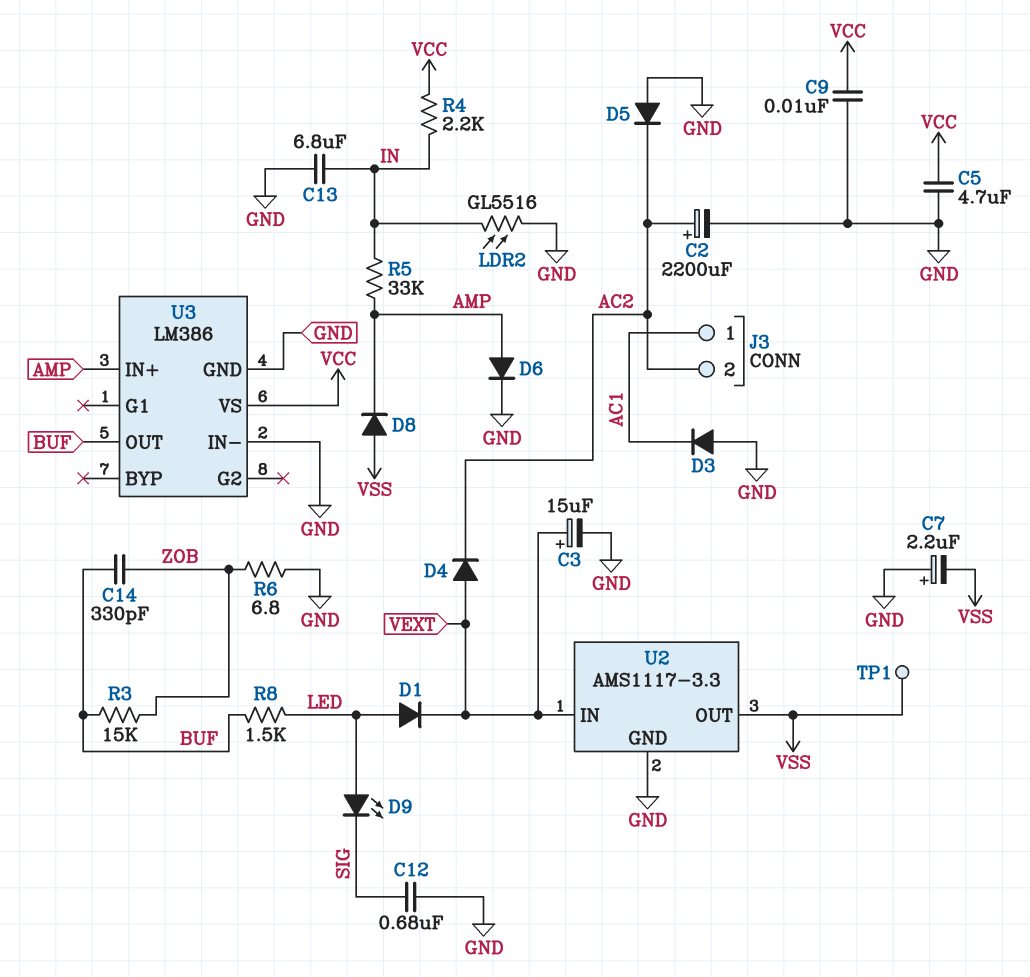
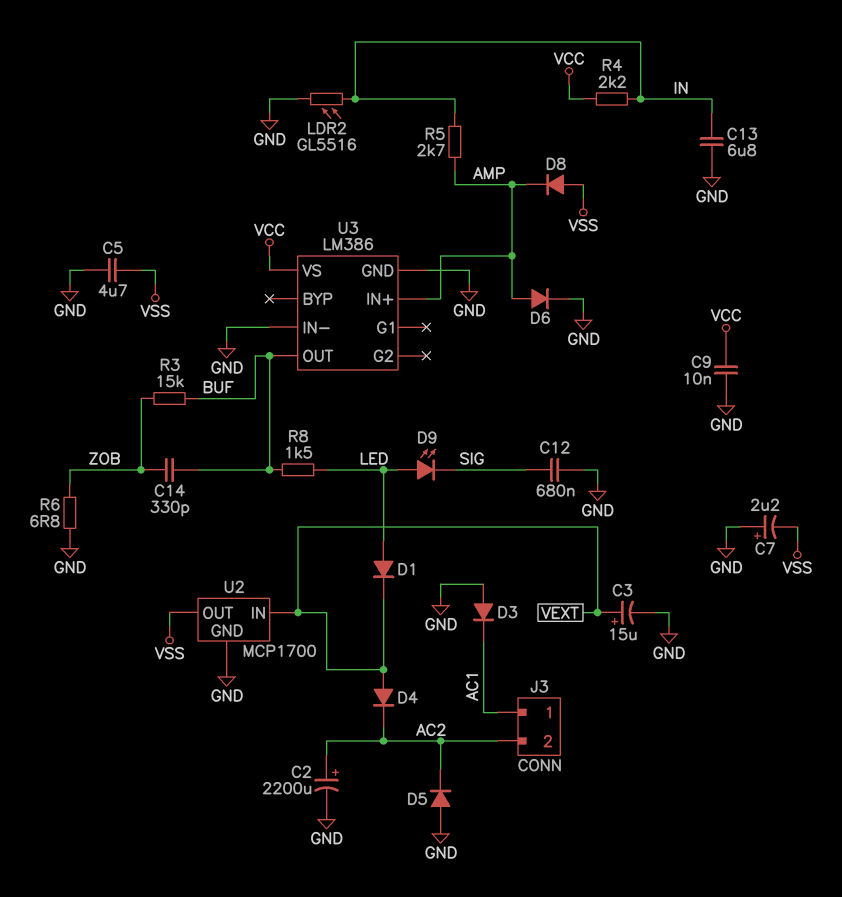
C5: 4.7uF (GND, VCC) -> 4.7uF (GND, VSS)
R5: 33k (AMP, IN) -> 2.7k (AMP, IN)
TP1: test point (VSS) -> none
U2: AMS1117-3.3 -> MCP1700

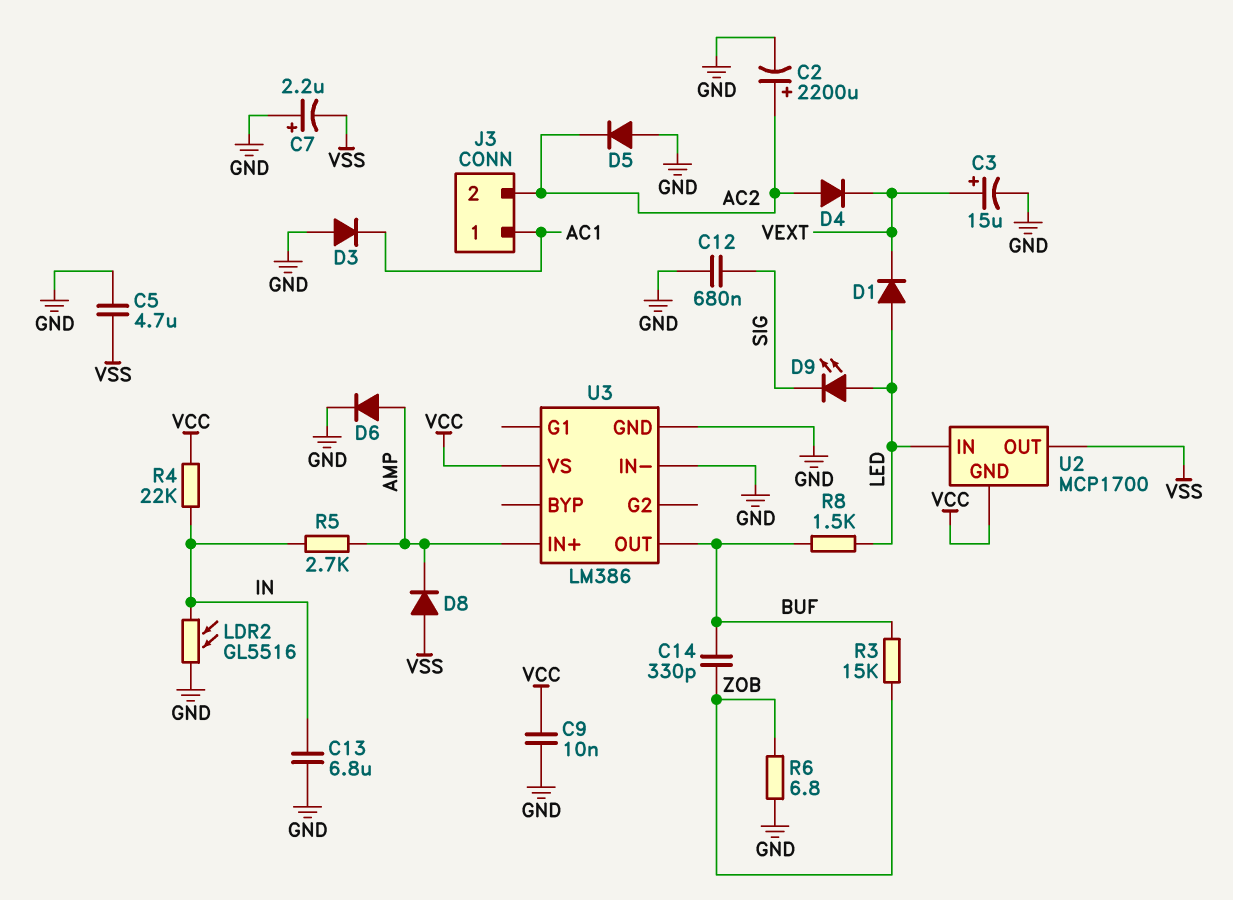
D4: diode (A VEXT, K AC2) -> diode (A AC2, K VEXT)
R4: 2.2k (IN, VCC) -> 22k (IN, VCC)
U2 pin GND: GND -> VCC
U2 pin IN: VEXT -> LED

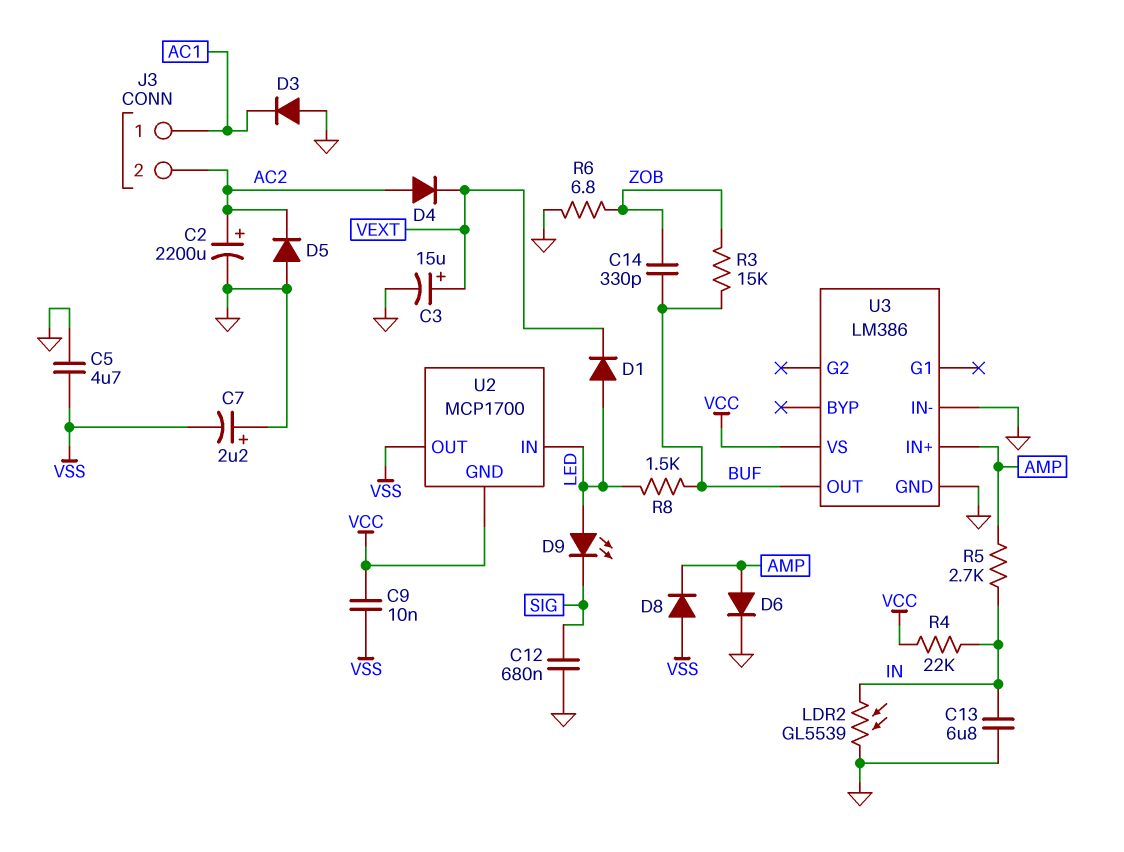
C9: 10nF (GND, VCC) -> 10nF (VCC, VSS)
LDR2: GL5516 (GND, IN) -> GL5539 (GND, IN)

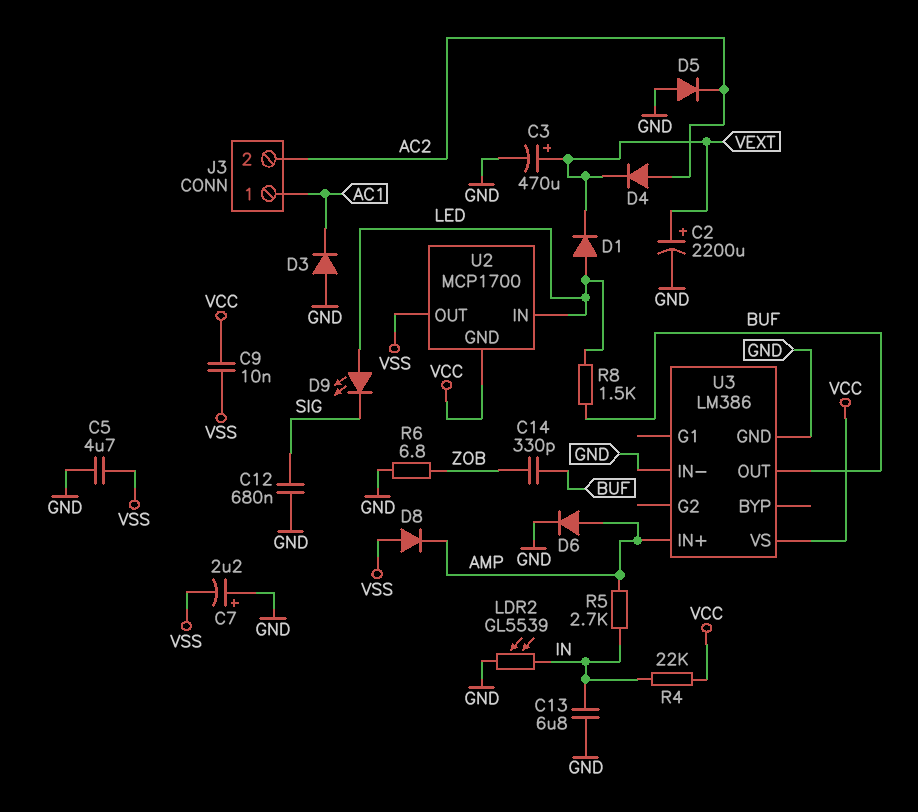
C2: 2200uF (plus AC2, minus GND) -> 2200uF (plus VEXT, minus GND)
C3: 15uF (plus VEXT, minus GND) -> 470uF (plus VEXT, minus GND)
R3: 15k (BUF, ZOB) -> none

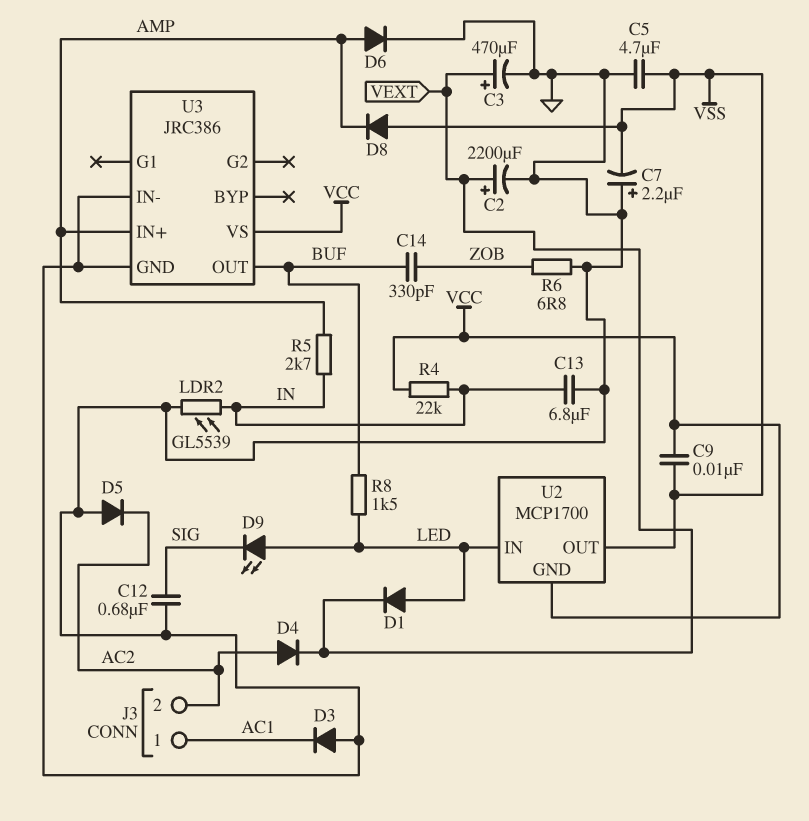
U3: LM386 -> JRC386

